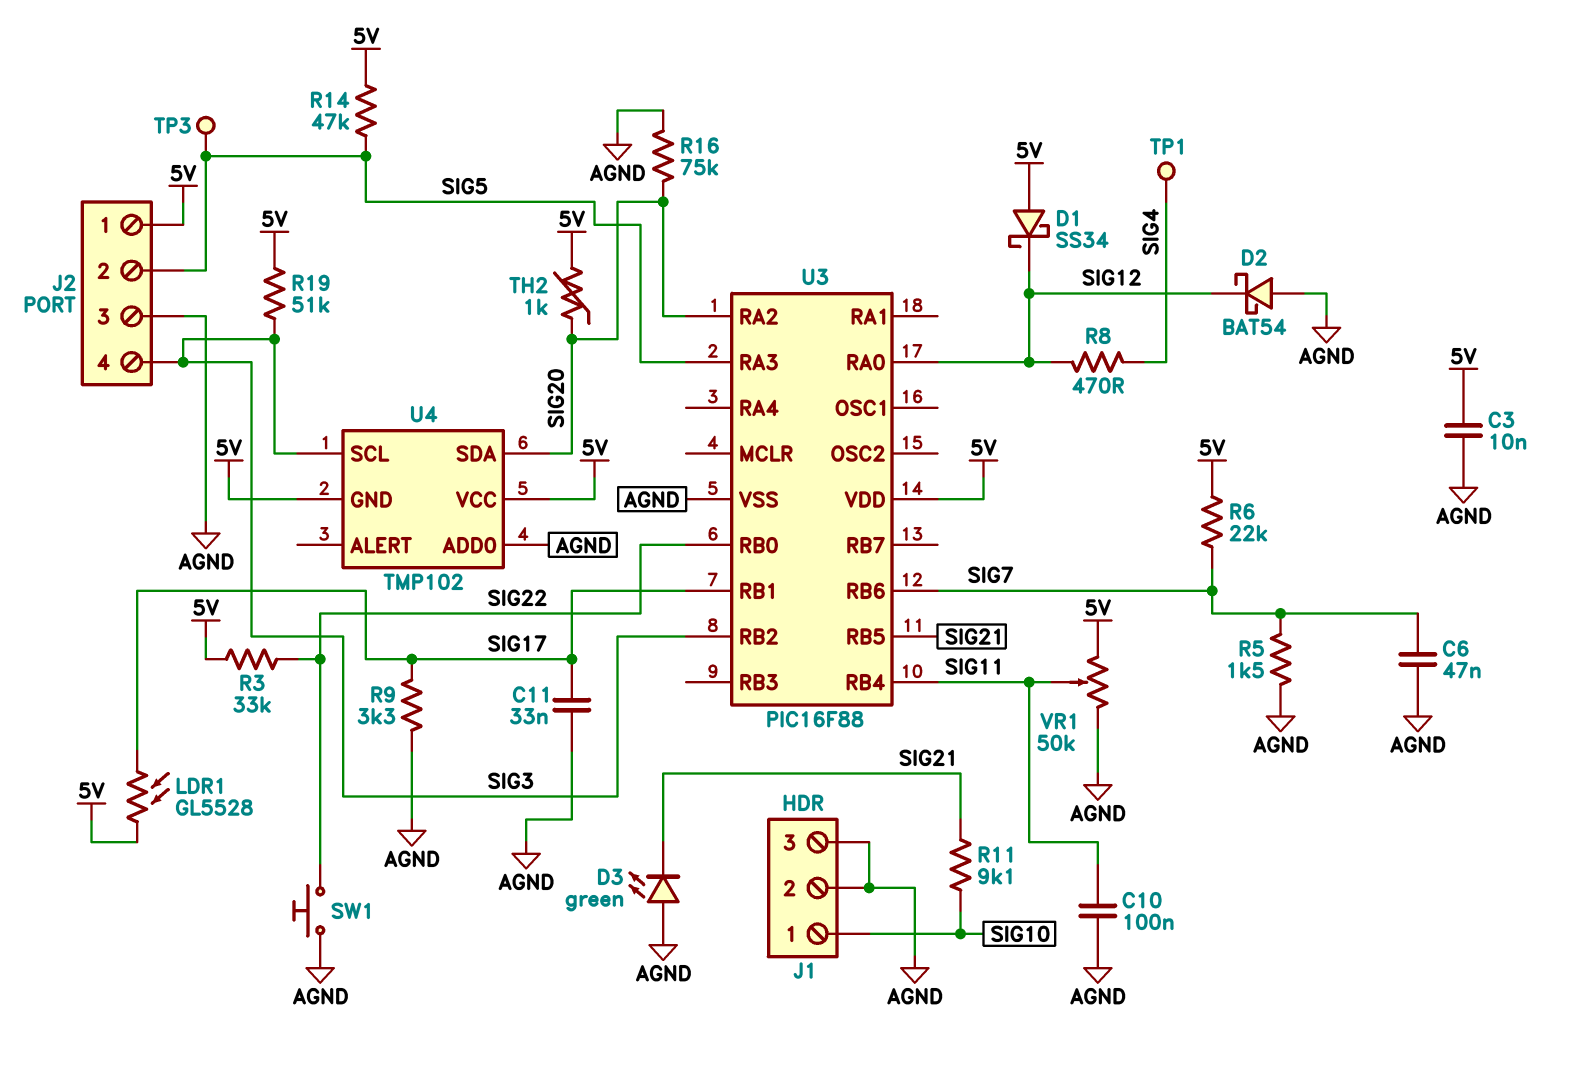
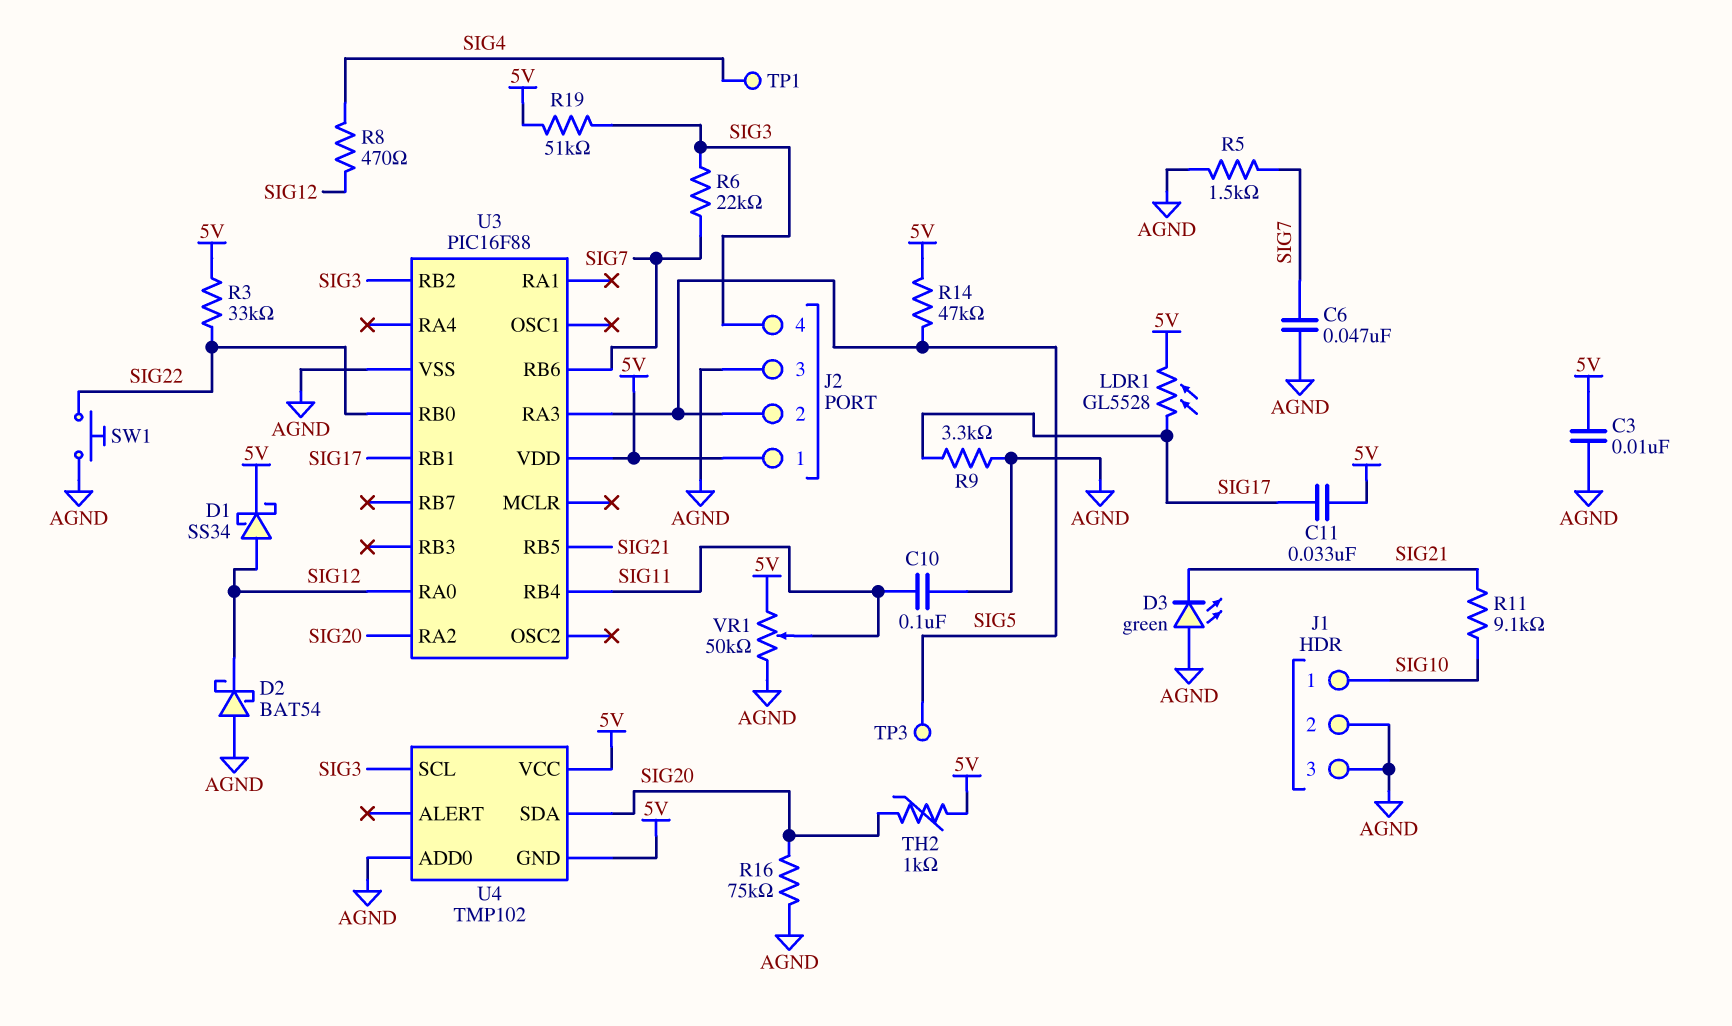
C11: 33nF (AGND, SIG17) -> 33nF (5V, SIG17)
D1: schottky SS34 (A 5V, K SIG12) -> schottky SS34 (A SIG12, K 5V)
R6: 22k (5V, SIG7) -> 22k (SIG3, SIG7)

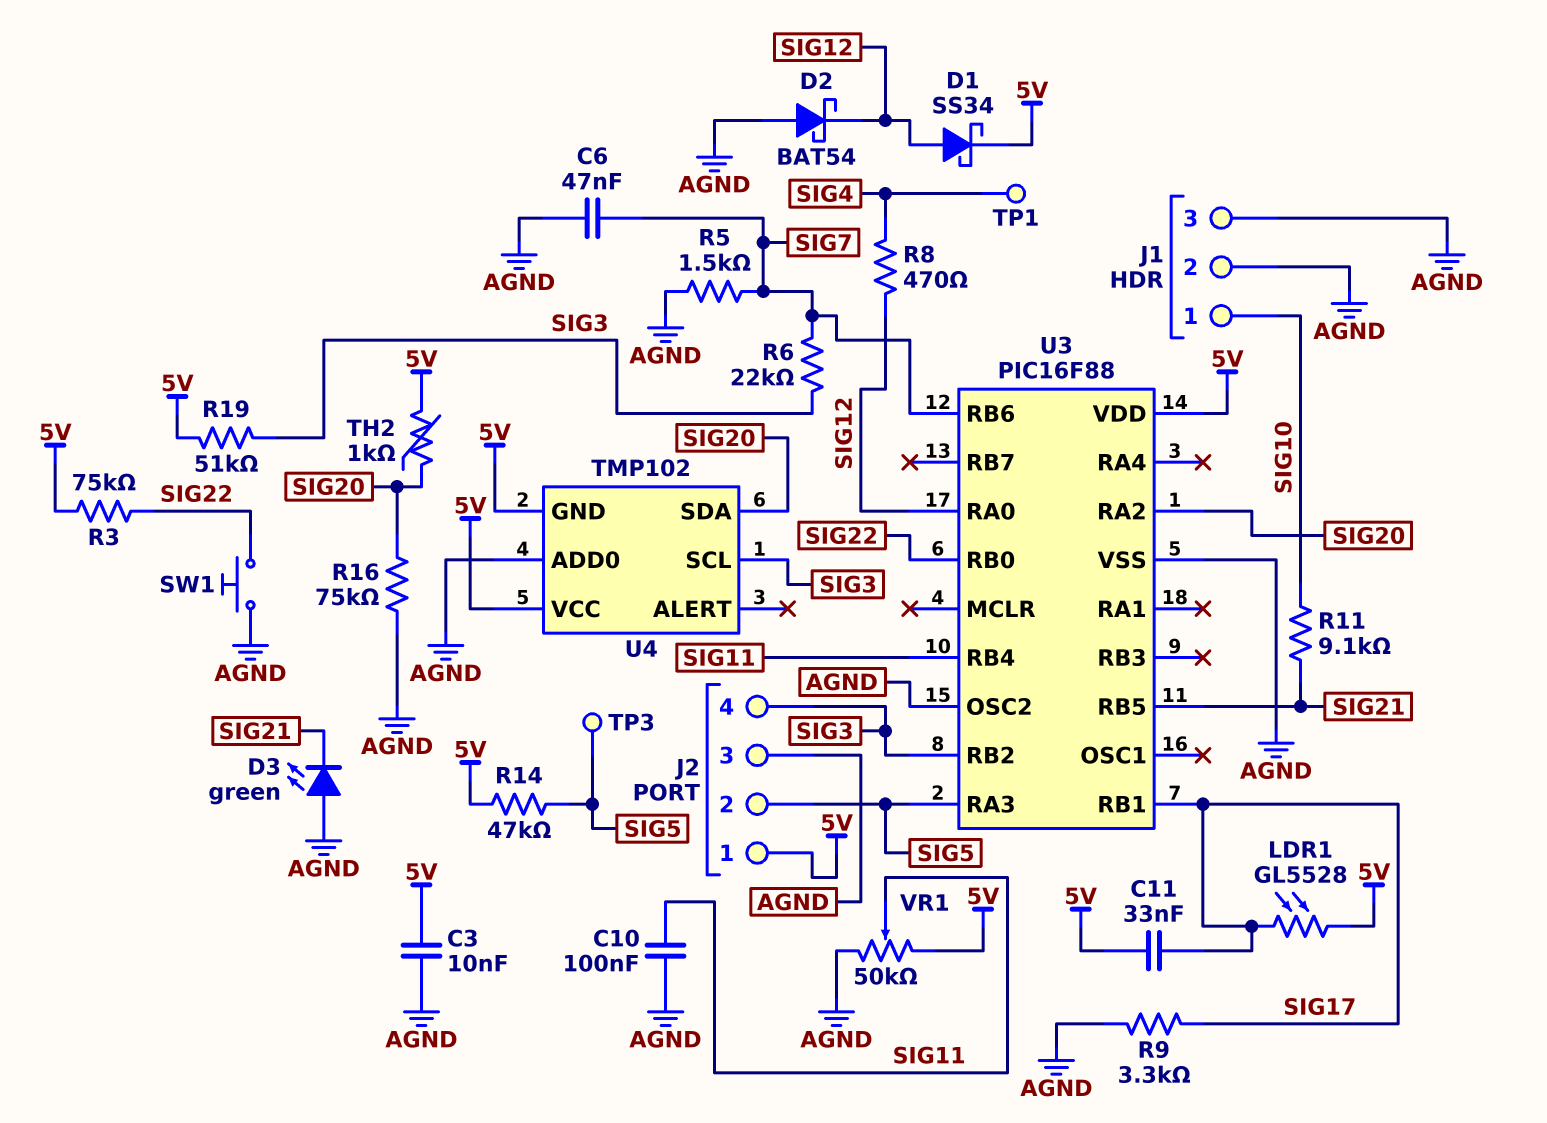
R3: 33k (5V, SIG22) -> 75k (5V, SIG22)
U3 pin OSC2: none -> AGND

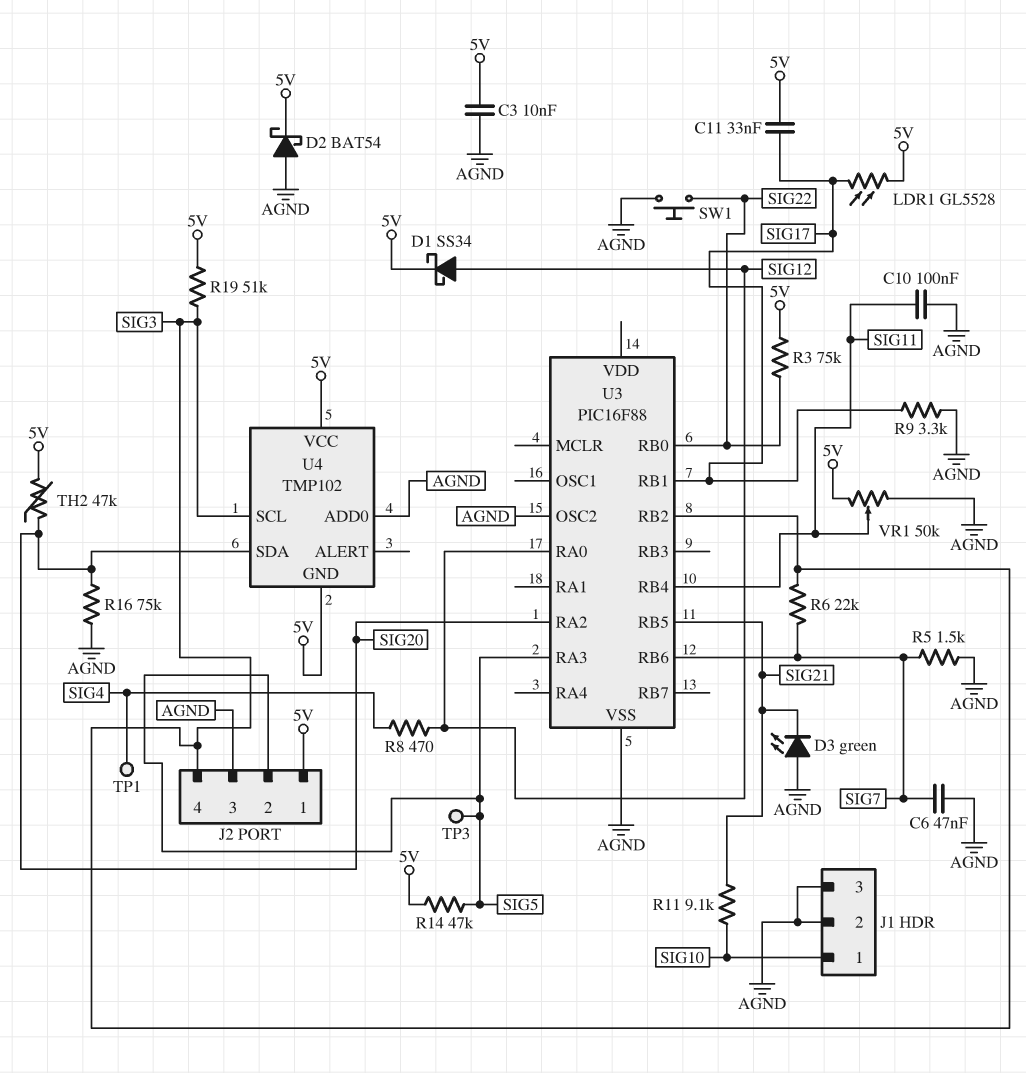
D2: schottky BAT54 (A AGND, K SIG12) -> schottky BAT54 (A AGND, K 5V)
TH2: 1k (5V, SIG20) -> 47k (5V, SIG20)
U3 pin VDD: 5V -> none

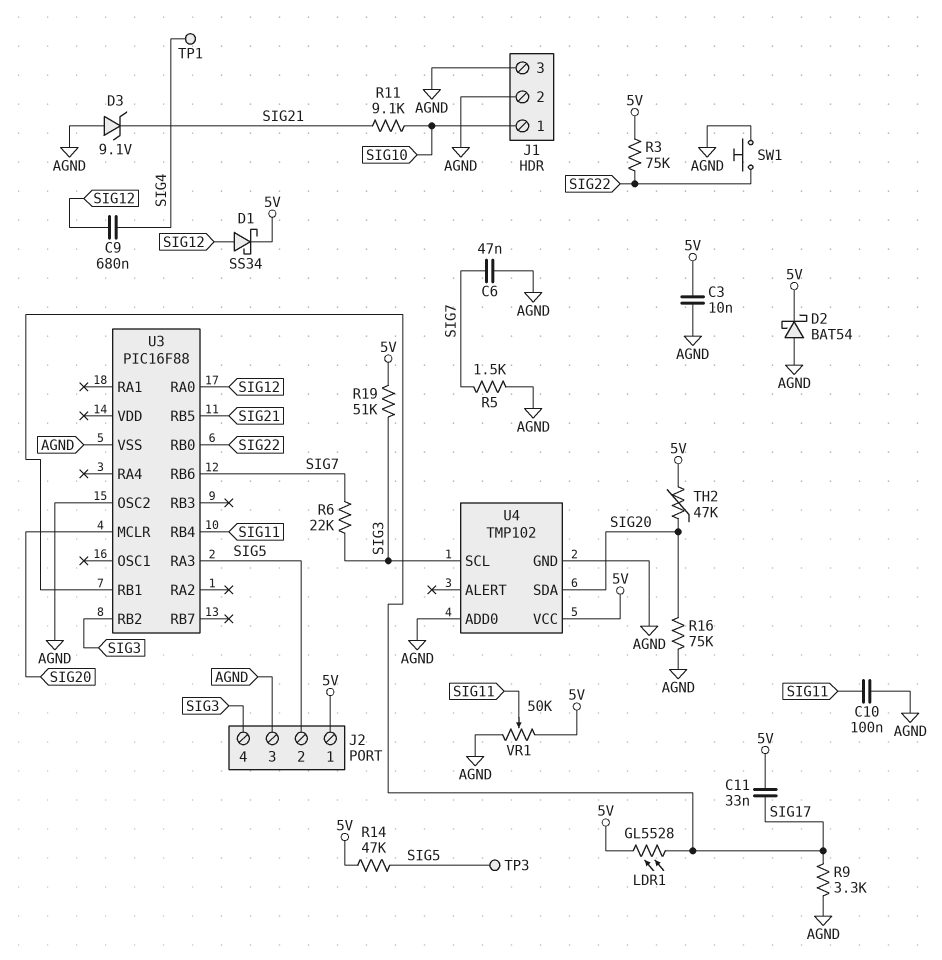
C9: none -> 680nF (SIG4, SIG12)
D3: LED green (A AGND, K SIG21) -> zener 9.1V (A AGND, K SIG21)
R8: 470 (SIG4, SIG12) -> none
U3 pin MCLR: none -> SIG20
U3 pin RA2: SIG20 -> none
U4 pin GND: 5V -> AGND

